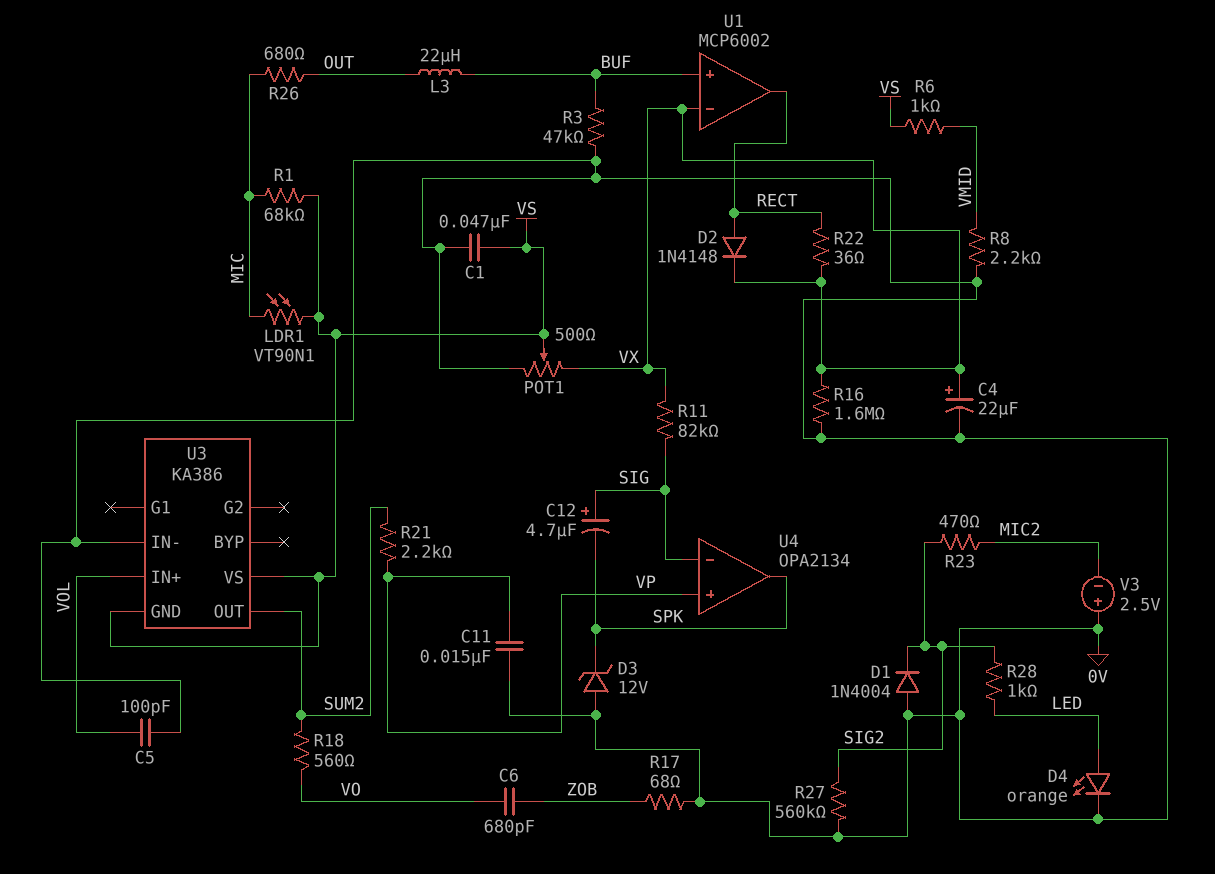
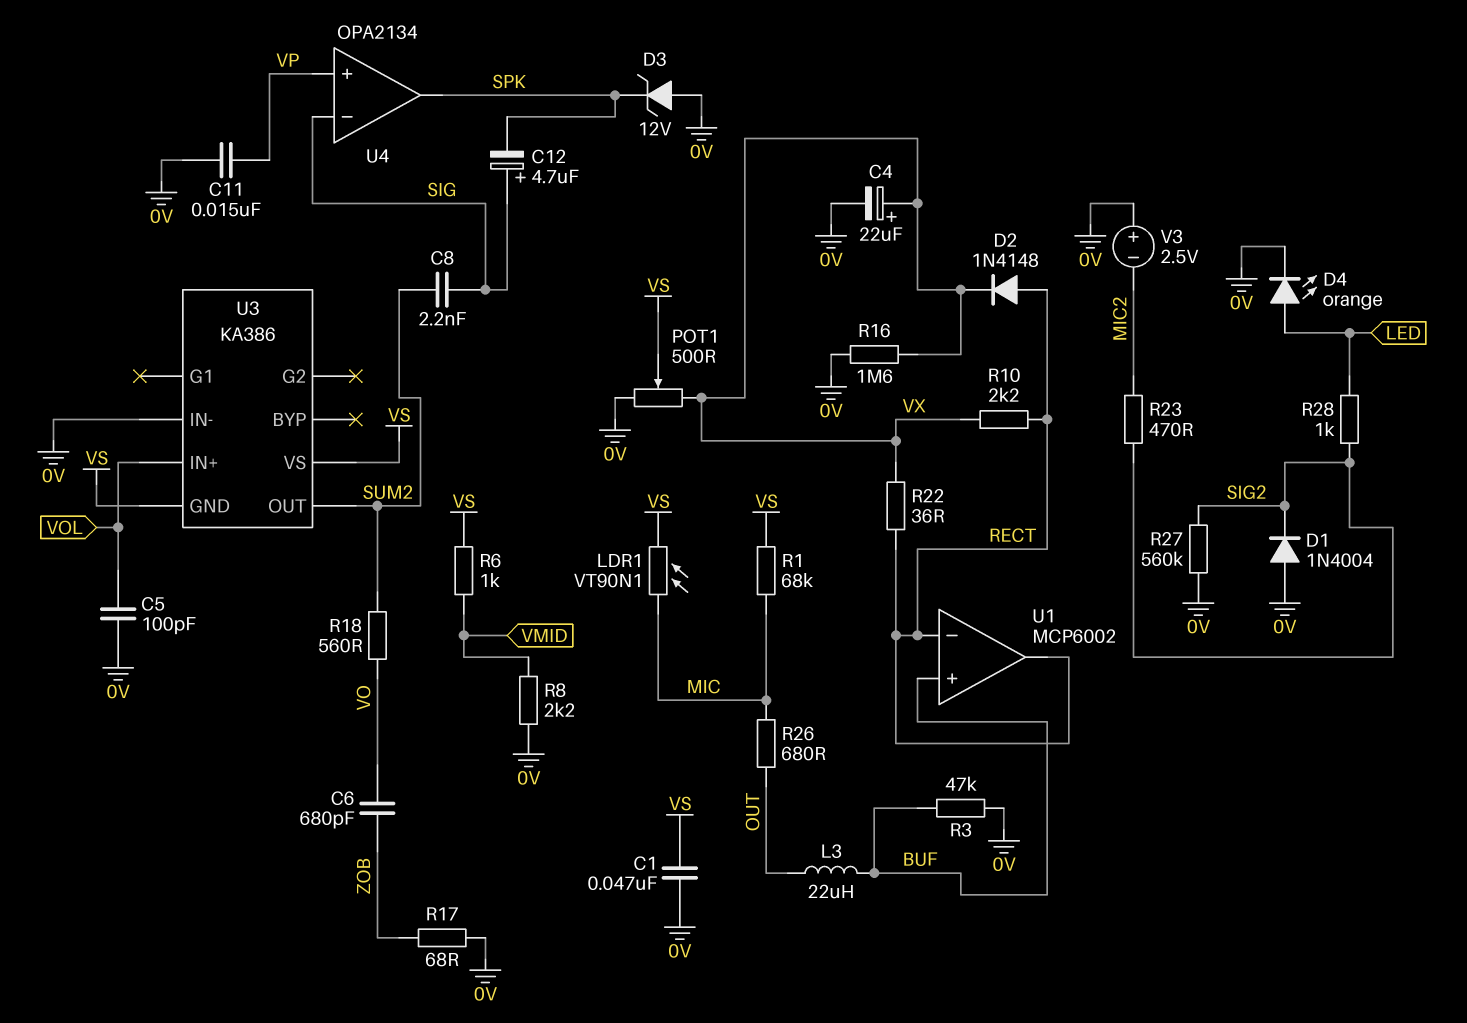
C8: none -> 2.2nF (SIG, SUM2)
R10: none -> 2.2k (RECT, VX)
R11: 82k (SIG, VX) -> none
R21: 2.2k (SUM2, VP) -> none
U1 pin in-: VX -> RECT

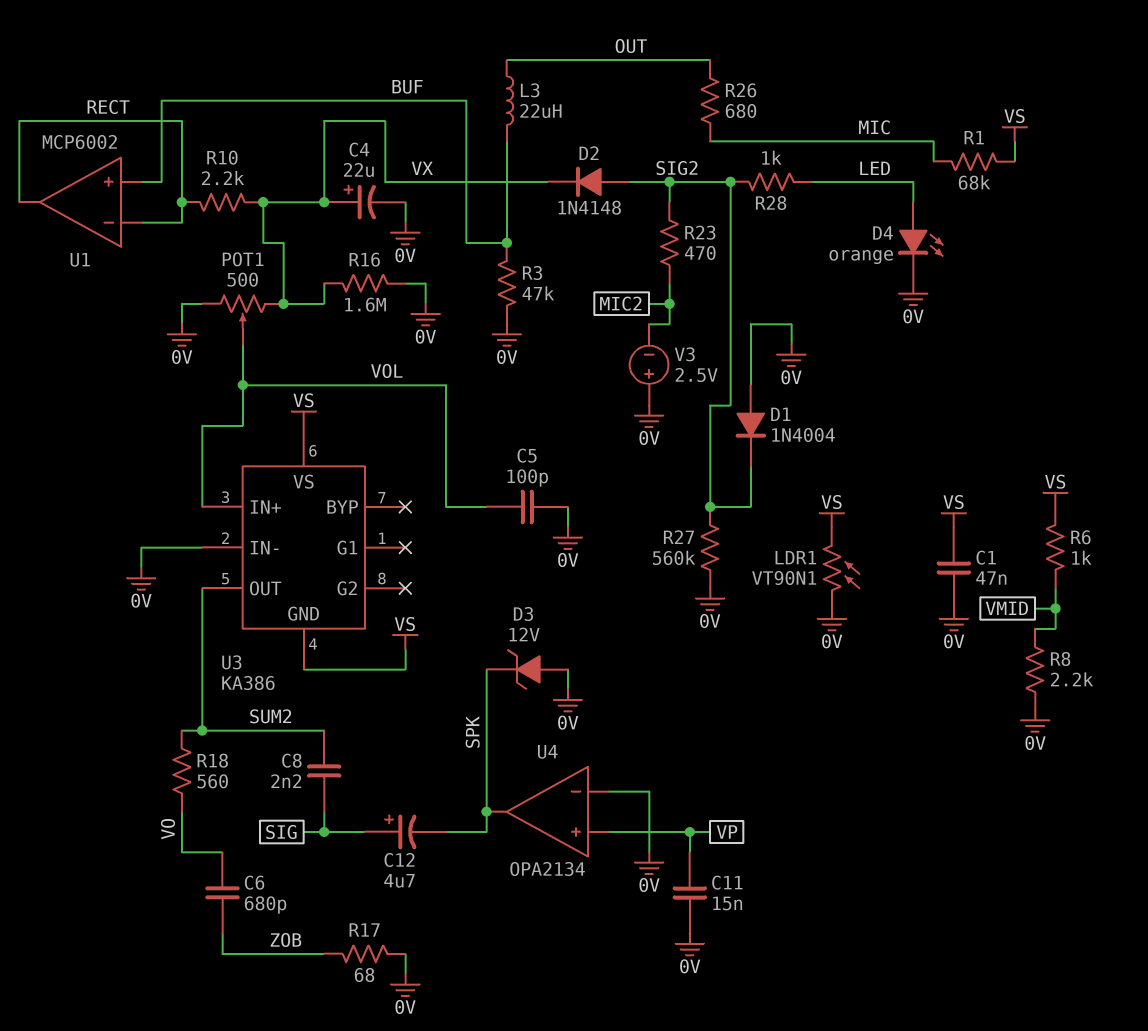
D2: diode 1N4148 (A RECT, K VX) -> diode 1N4148 (A SIG2, K VX)
LDR1: VT90N1 (MIC, VS) -> VT90N1 (0V, VS)
POT1: 500 (0V, VX, wiper VS) -> 500 (0V, VX, wiper VOL)
R22: 36 (RECT, VX) -> none
U4 pin in-: SIG -> 0V

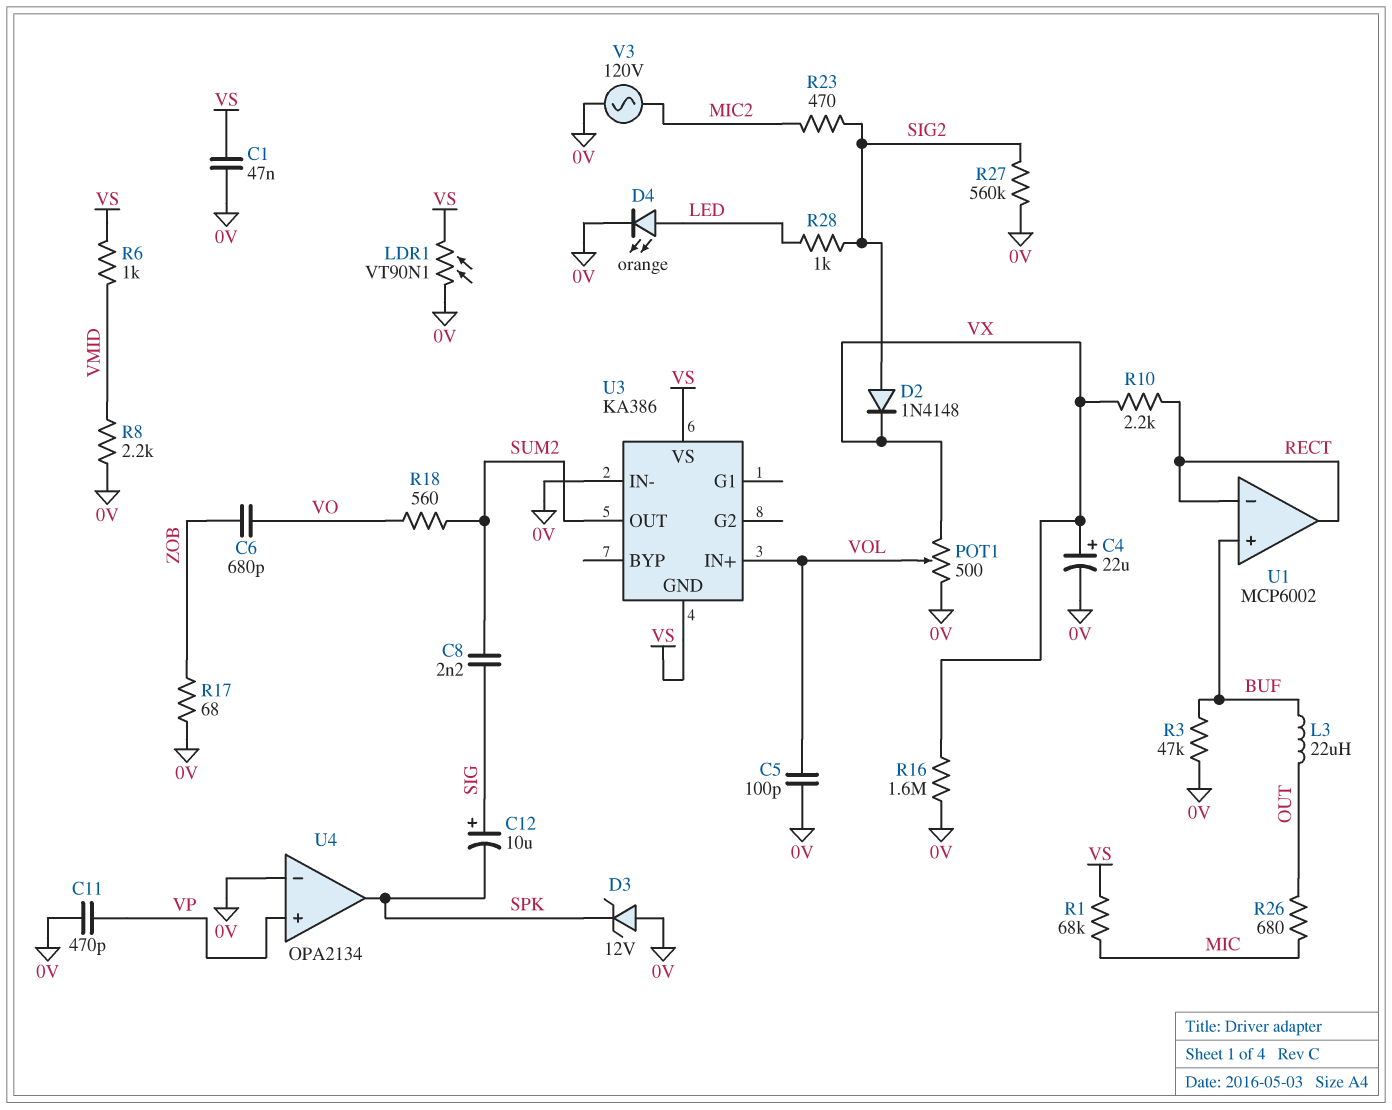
C11: 15nF (0V, VP) -> 470pF (0V, VP)
C12: 4.7uF (plus SIG, minus SPK) -> 10uF (plus SIG, minus SPK)
D1: diode 1N4004 (A 0V, K SIG2) -> none
V3: 2.5V (plus 0V, minus MIC2) -> AC 120V (0V, MIC2)

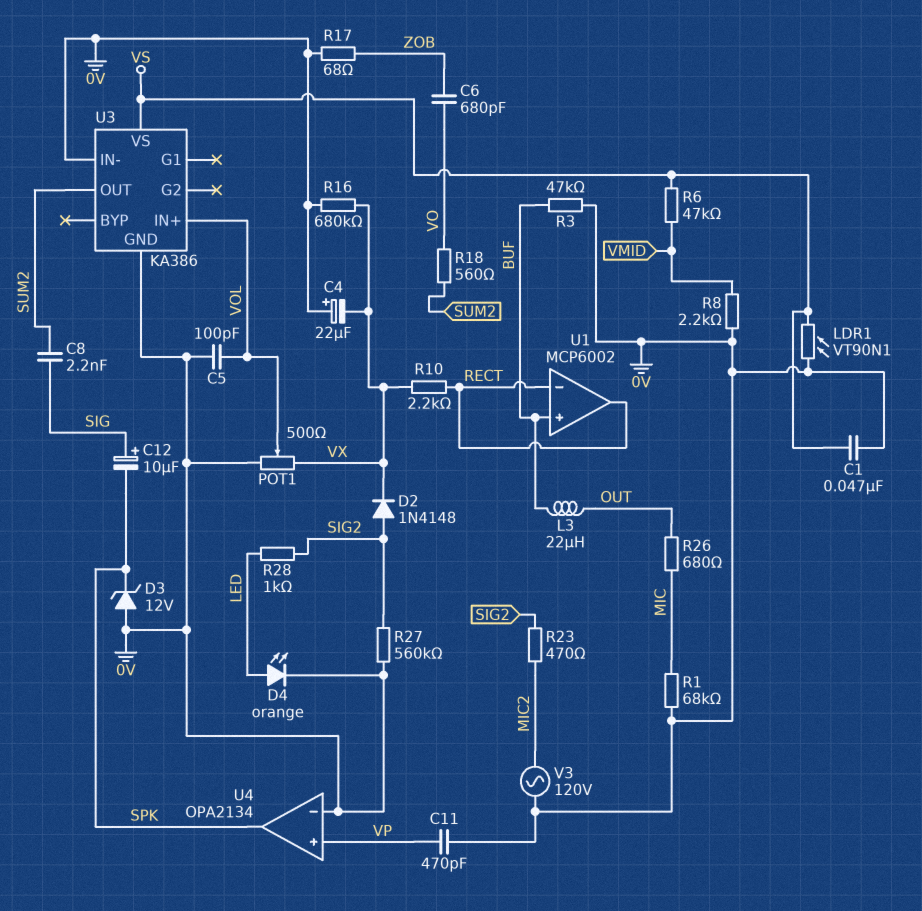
C4: 22uF (plus VX, minus 0V) -> 22uF (plus 0V, minus VX)
R1: 68k (MIC, VS) -> 68k (0V, MIC)
R6: 1k (VMID, VS) -> 47k (VMID, VS)
R16: 1.6M (0V, VX) -> 680k (0V, VX)
U3 pin GND: VS -> 0V

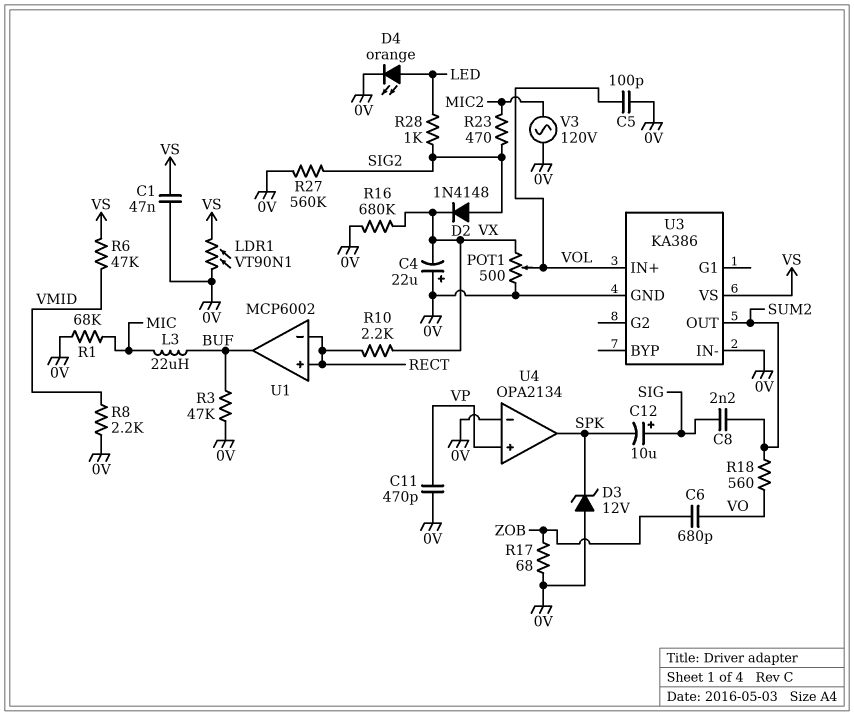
L3: 22uH (BUF, OUT) -> 22uH (BUF, MIC)
R26: 680 (MIC, OUT) -> none
U1 pin in+: BUF -> RECT
U1 pin out: RECT -> BUF

